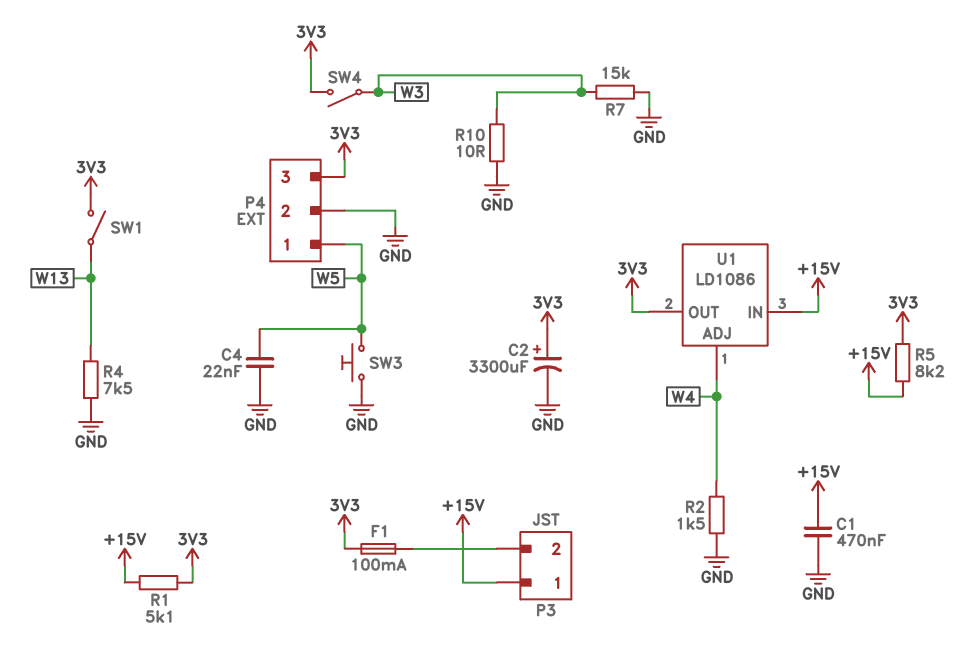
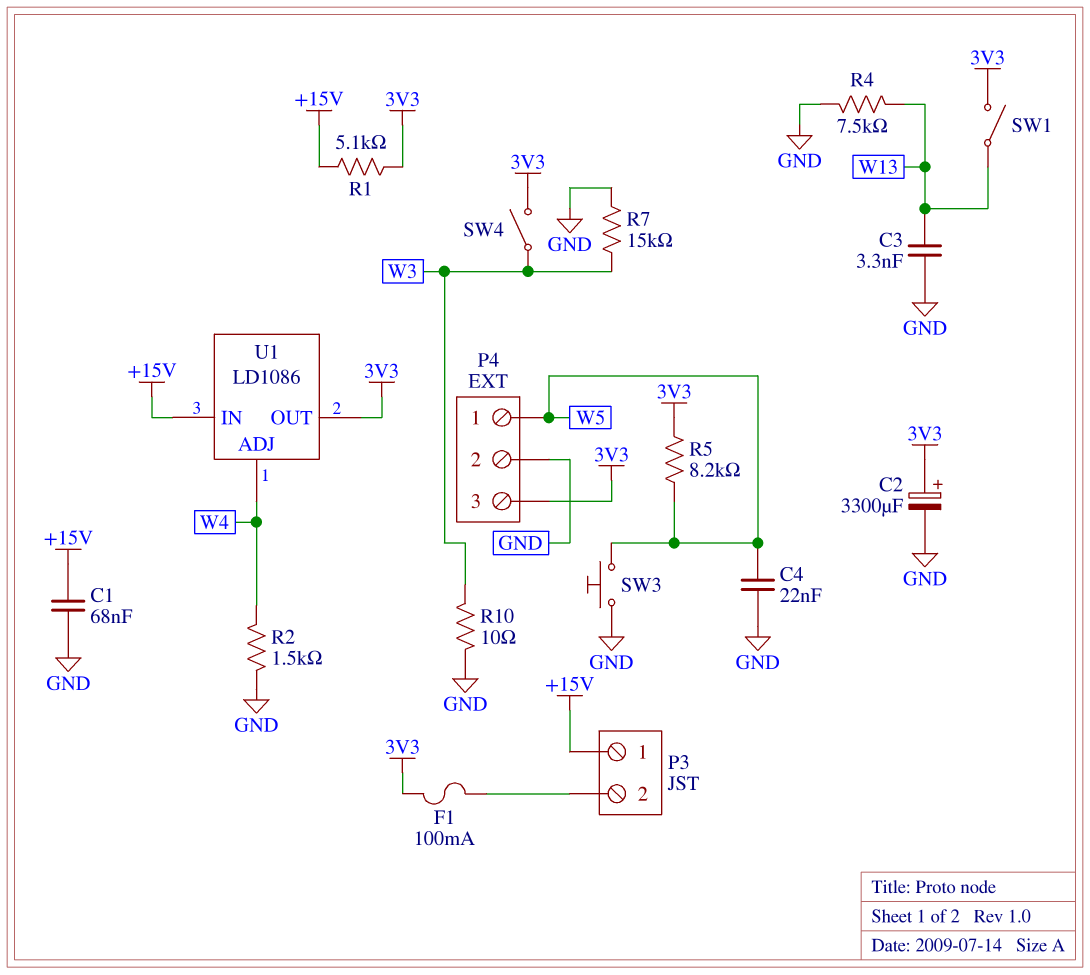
C1: 470nF (+15V, GND) -> 68nF (+15V, GND)
C3: none -> 3.3nF (GND, W13)
R5: 8.2k (+15V, 3V3) -> 8.2k (3V3, W5)

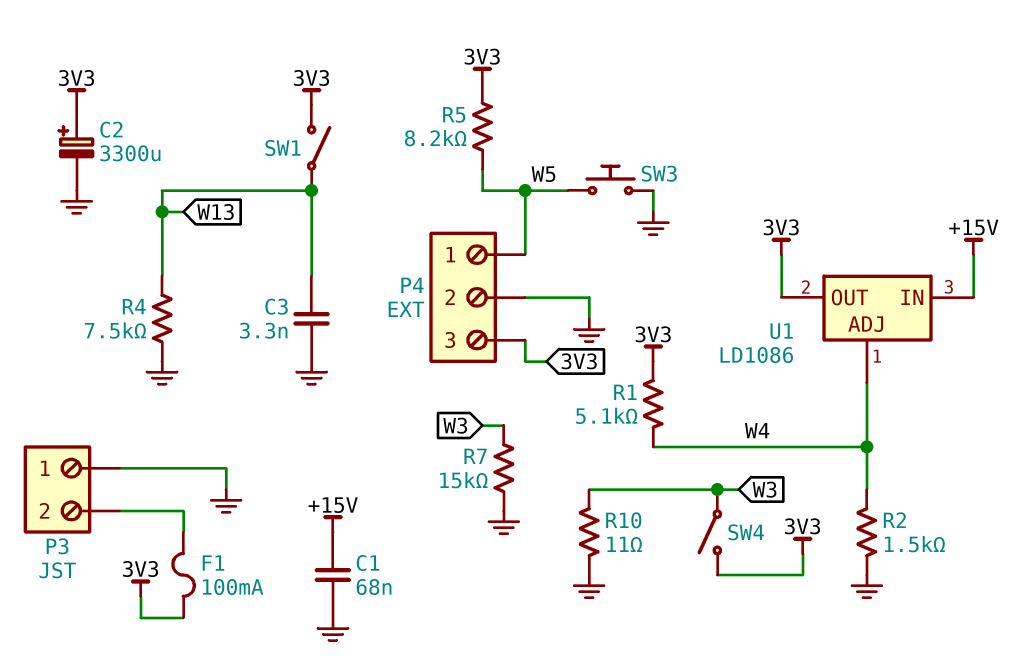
C4: 22nF (GND, W5) -> none
P3 pin 1: +15V -> GND
R1: 5.1k (+15V, 3V3) -> 5.1k (3V3, W4)
R10: 10 (GND, W3) -> 11 (GND, W3)

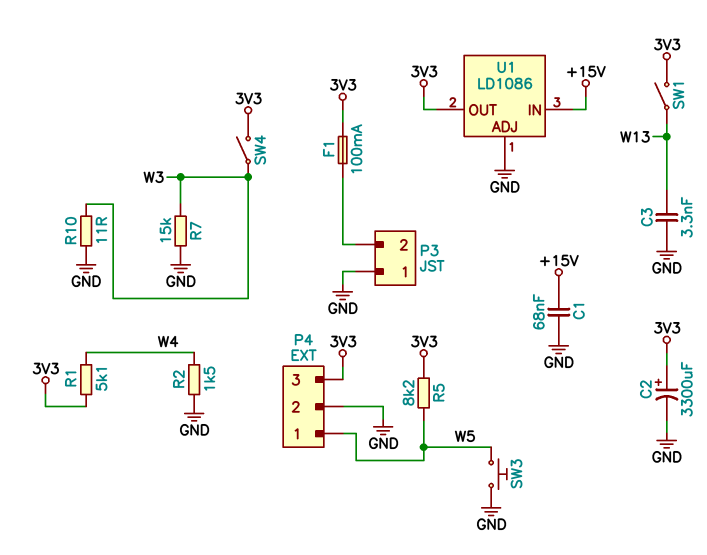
R4: 7.5k (GND, W13) -> none
U1 pin ADJ: W4 -> GND

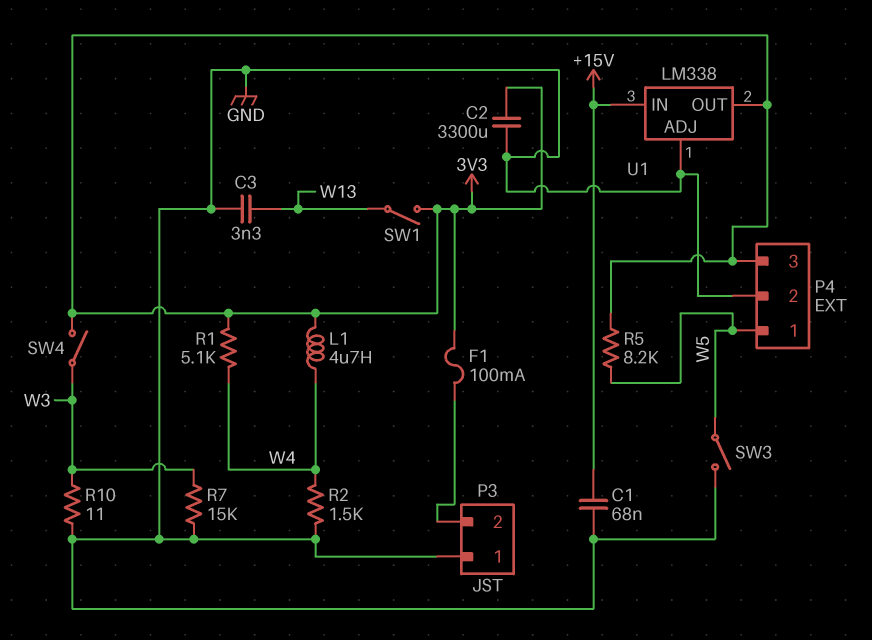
C2: 3300uF (plus 3V3, minus GND) -> 3300uF (3V3, GND)
L1: none -> 4.7uH (3V3, W4)
SW3: button (GND, W5) -> switch (GND, W5)
U1: LD1086 -> LM338

